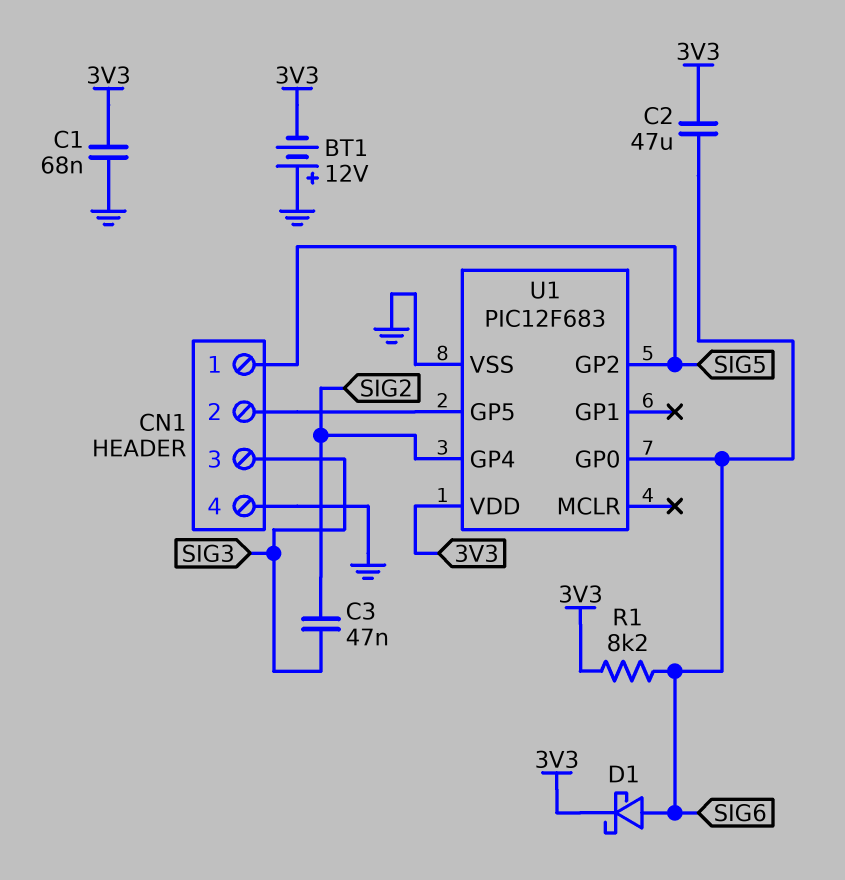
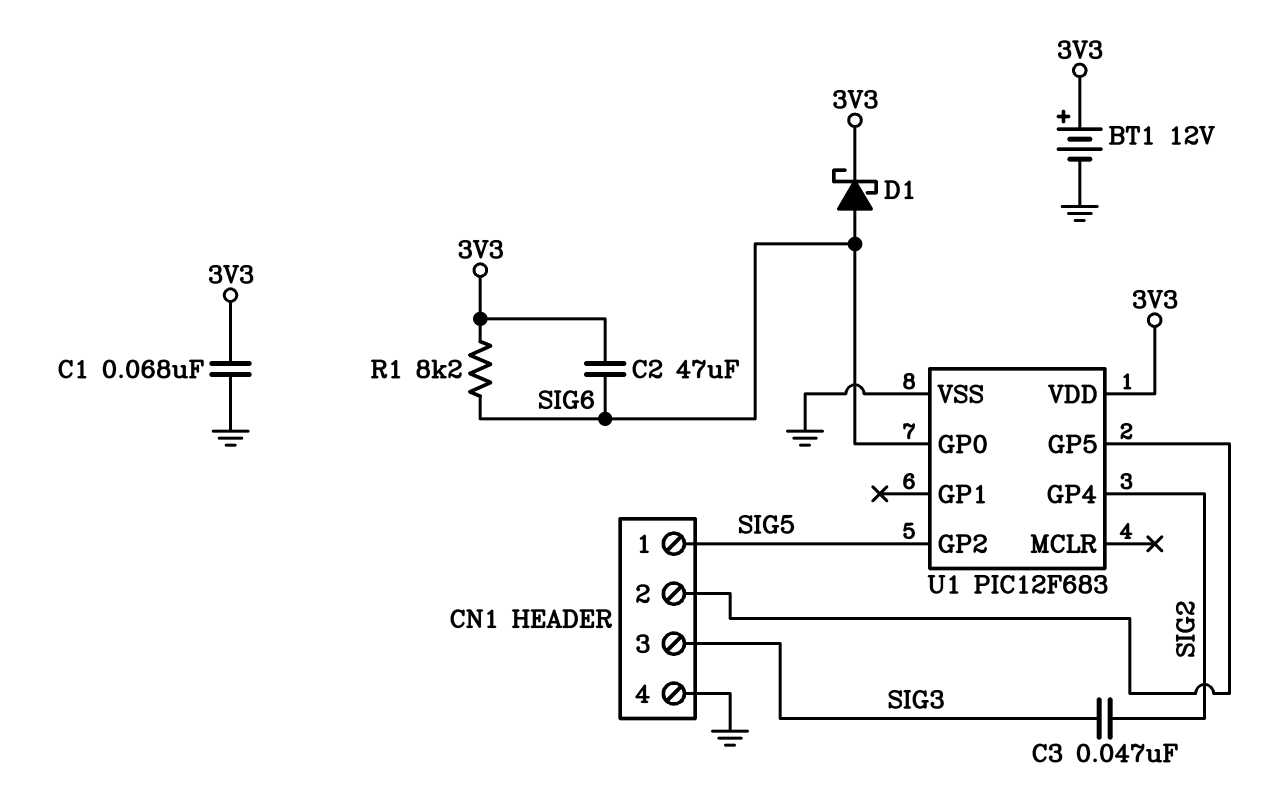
BT1: 12V (plus GND, minus 3V3) -> 12V (plus 3V3, minus GND)

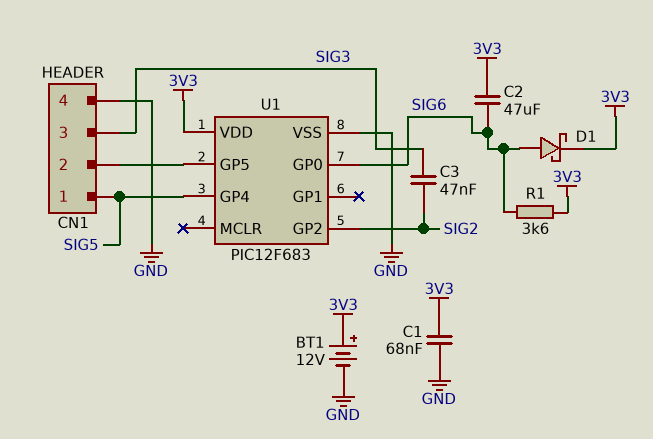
R1: 8.2k (3V3, SIG6) -> 3.6k (3V3, SIG6)
U1 pin GP2: SIG5 -> SIG2
U1 pin GP4: SIG2 -> SIG5

